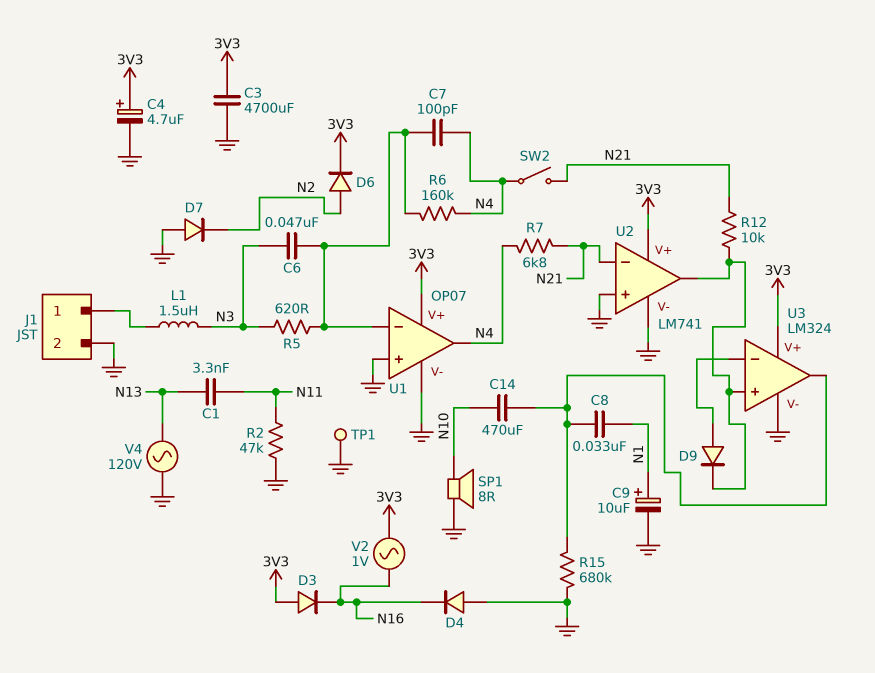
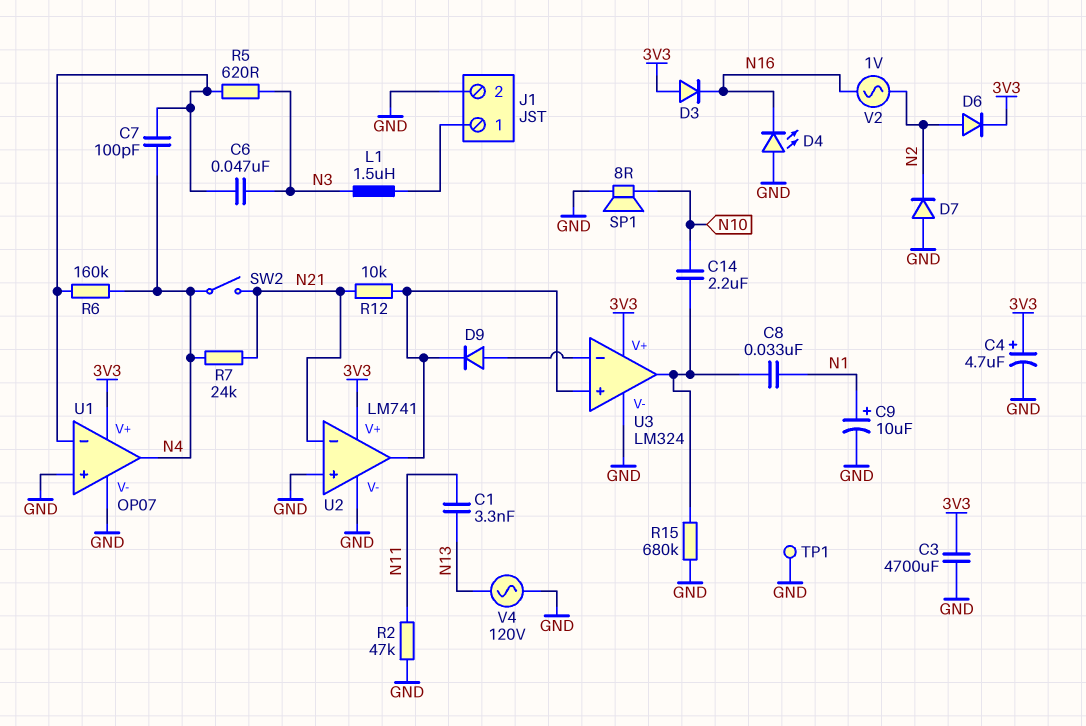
C14: 470uF (N10, U3/out) -> 2.2uF (N10, U3/out)
D4: diode (A GND, K N16) -> LED (A GND, K N16)
R7: 6.8k (N4, N21) -> 24k (N4, N21)
V2: AC 1V (3V3, N16) -> AC 1V (N2, N16)

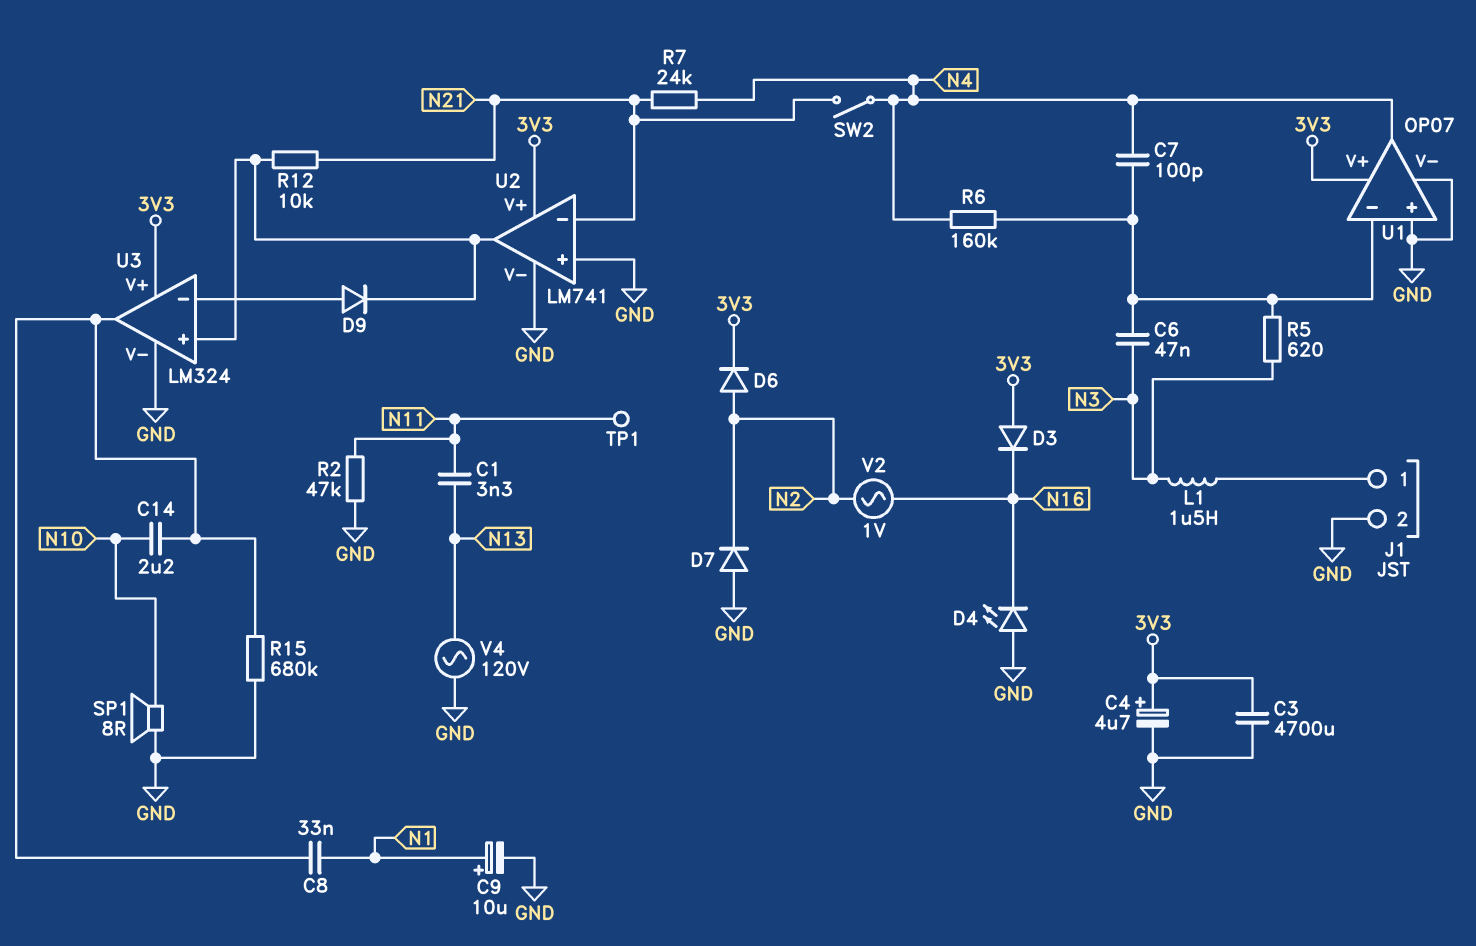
TP1: test point (GND) -> test point (N11)

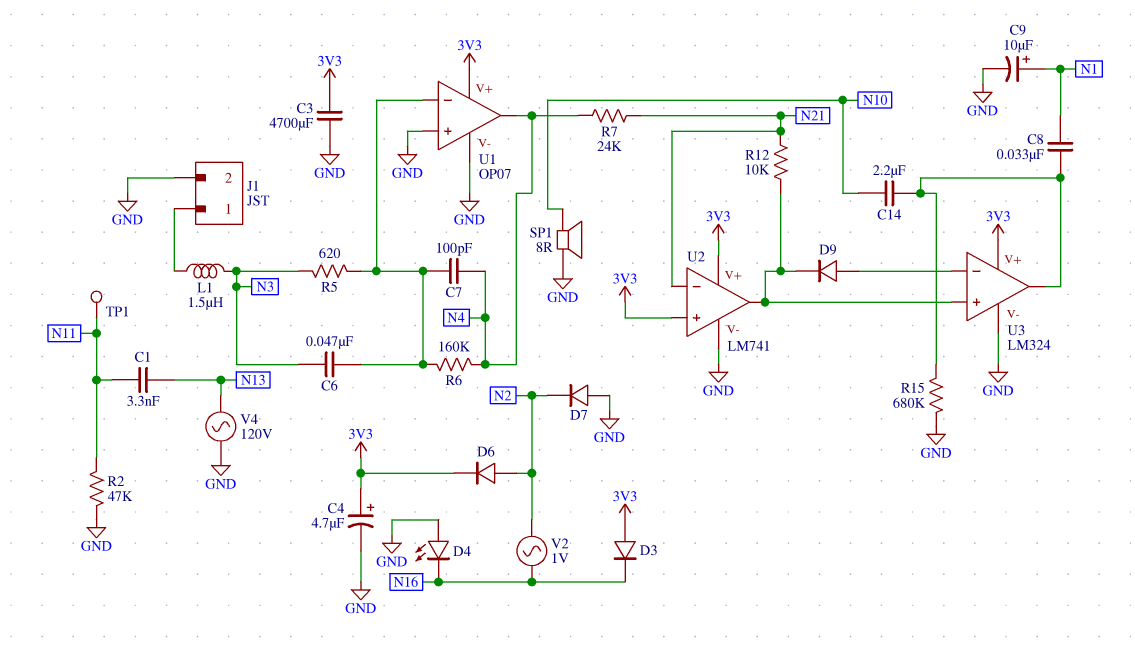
SW2: switch (N4, N21) -> none
U2 pin in+: GND -> 3V3

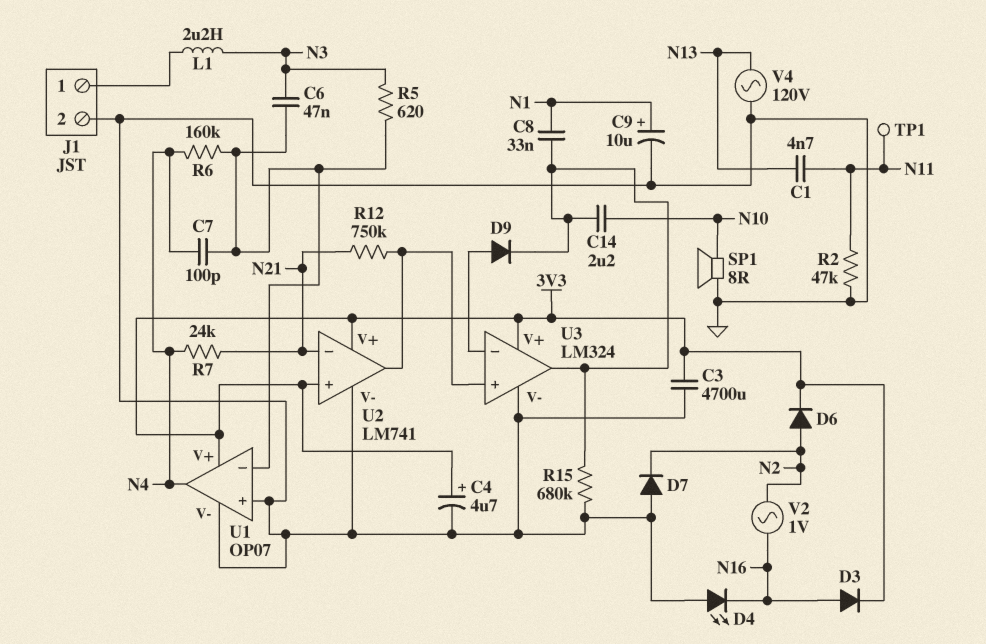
C1: 3.3nF (N11, N13) -> 4.7nF (N11, N13)
D3: diode (A 3V3, K N16) -> diode (A N16, K 3V3)
D9: diode (A U3/in-, K U2/out) -> diode (A U3/in-, K U3/out)
L1: 1.5uH (J1/1, N3) -> 2.2uH (J1/1, N3)
R12: 10k (N21, U2/out) -> 750k (N21, U2/out)

